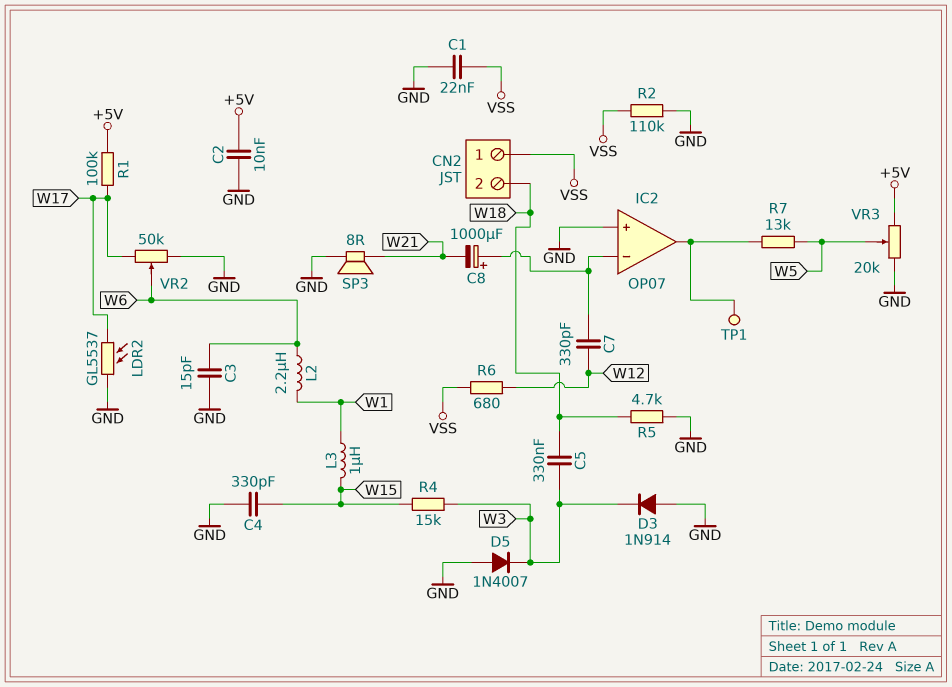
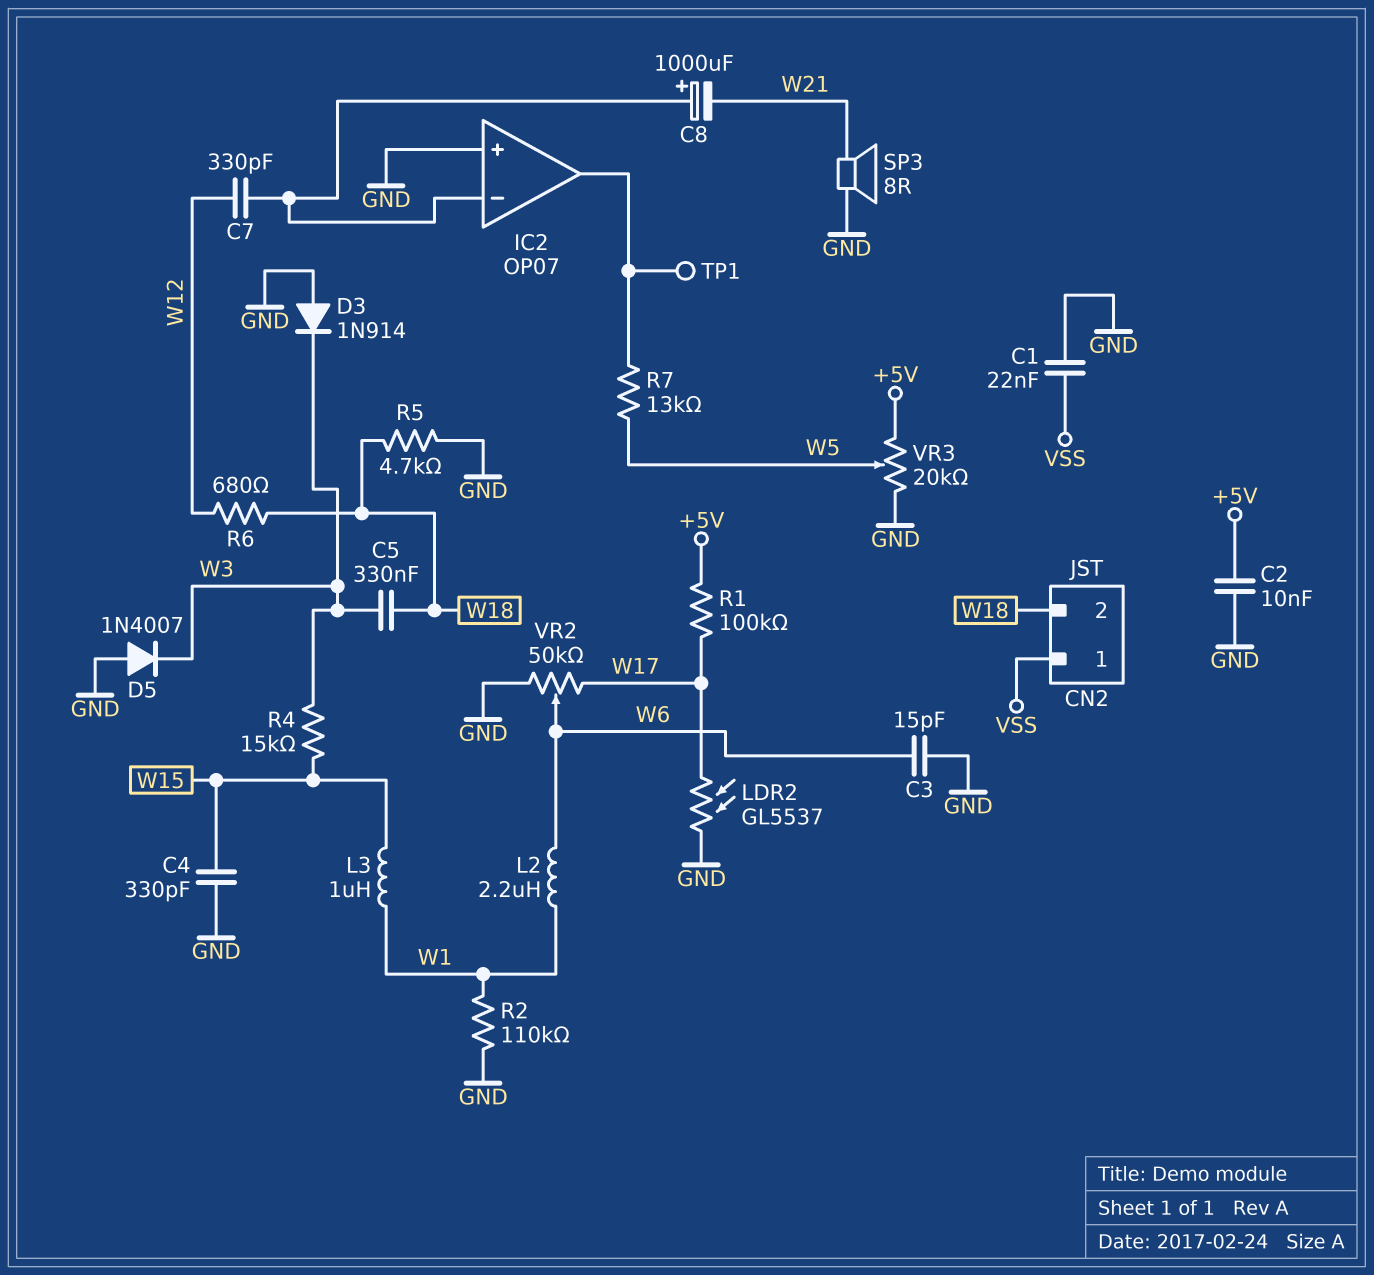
R2: 110k (GND, VSS) -> 110k (GND, W1)
R6: 680 (VSS, W12) -> 680 (W12, W18)

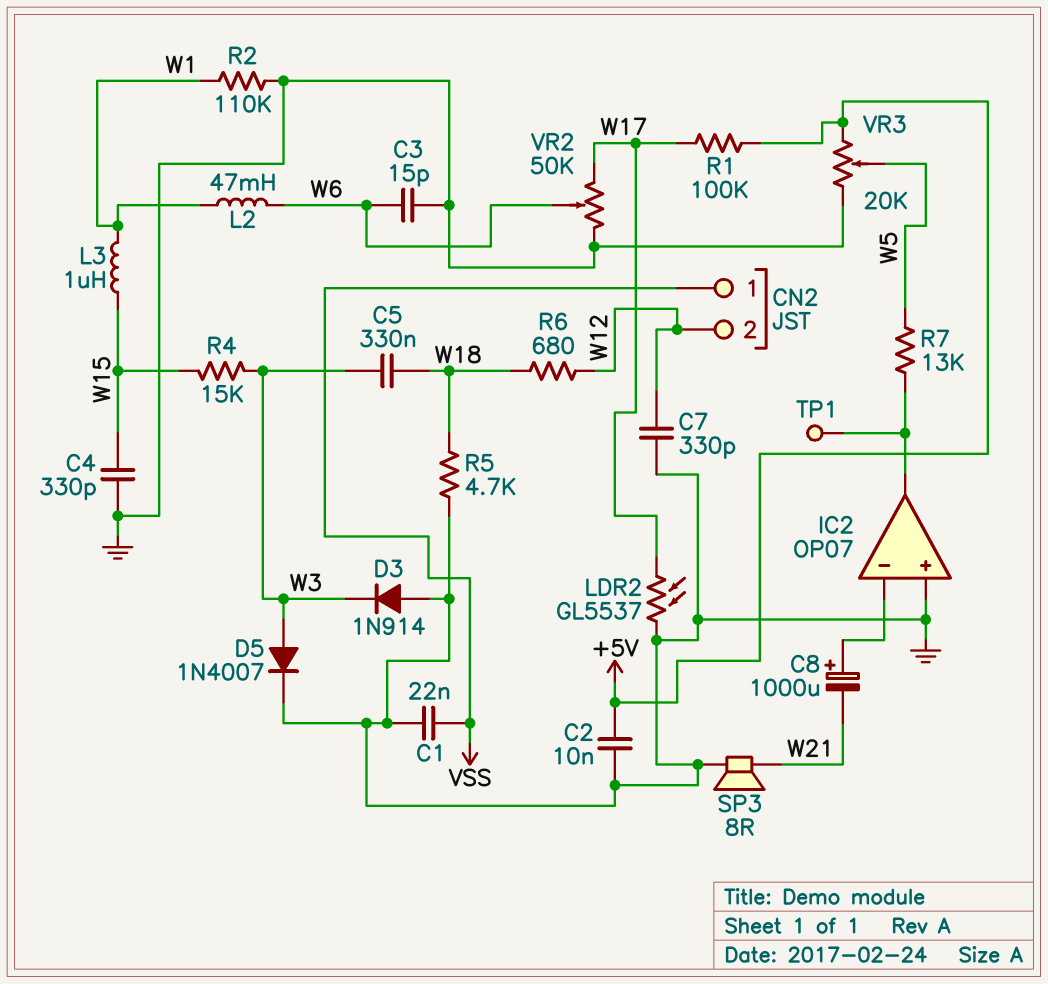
C7: 330pF (IC2/in-, W12) -> 330pF (GND, W12)
CN2 pin 2: W18 -> W12
D5: diode 1N4007 (A GND, K W3) -> diode 1N4007 (A W3, K GND)
L2: 2.2uH (W1, W6) -> 47mH (W1, W6)

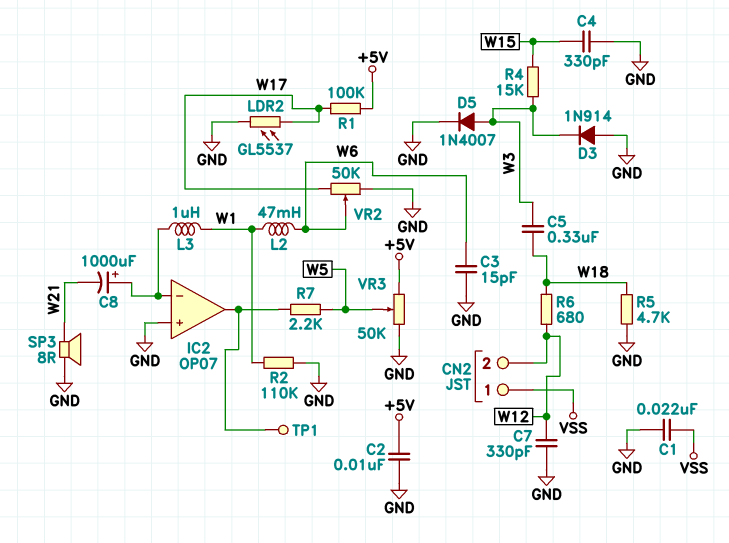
L3: 1uH (W1, W15) -> 1uH (IC2/in-, W1)
R7: 13k (IC2/out, W5) -> 2.2k (IC2/out, W5)
VR3: 20k (+5V, GND, wiper W5) -> 50k (+5V, GND, wiper W5)

